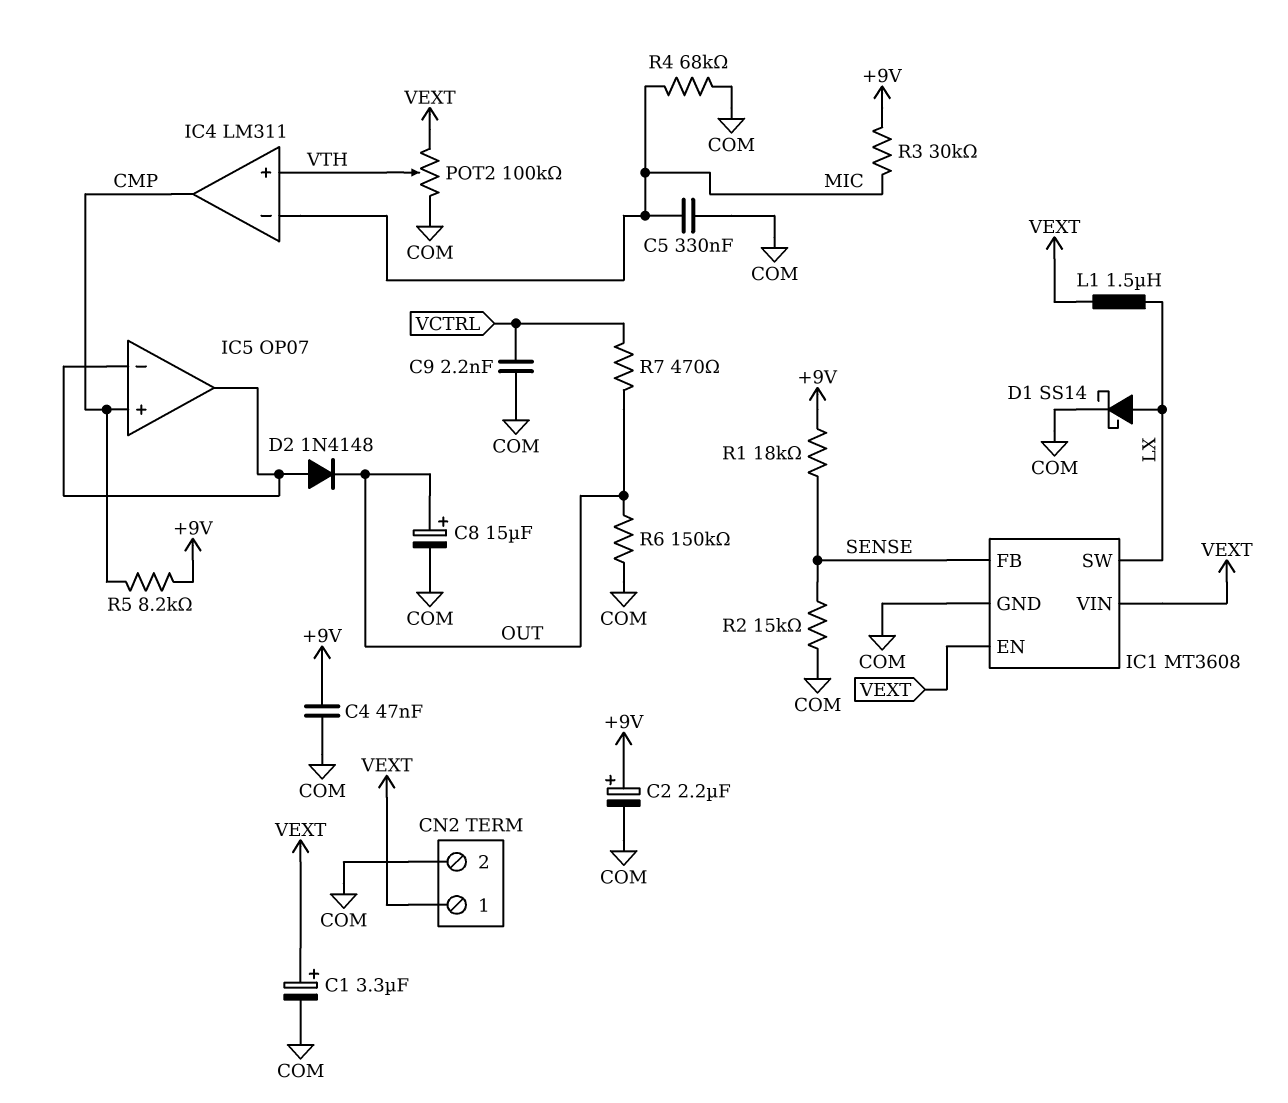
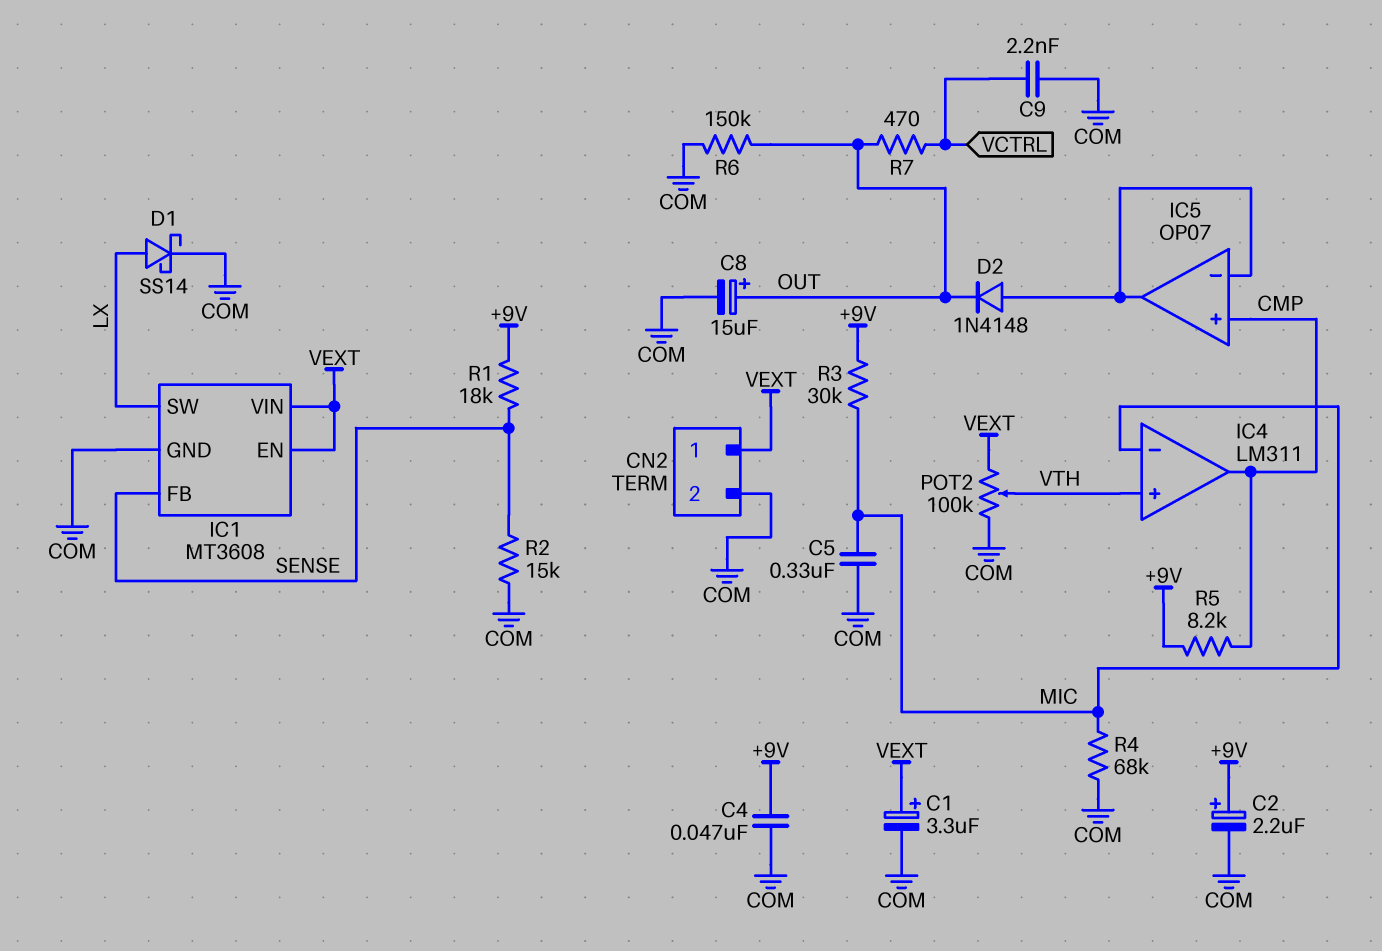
L1: 1.5uH (LX, VEXT) -> none

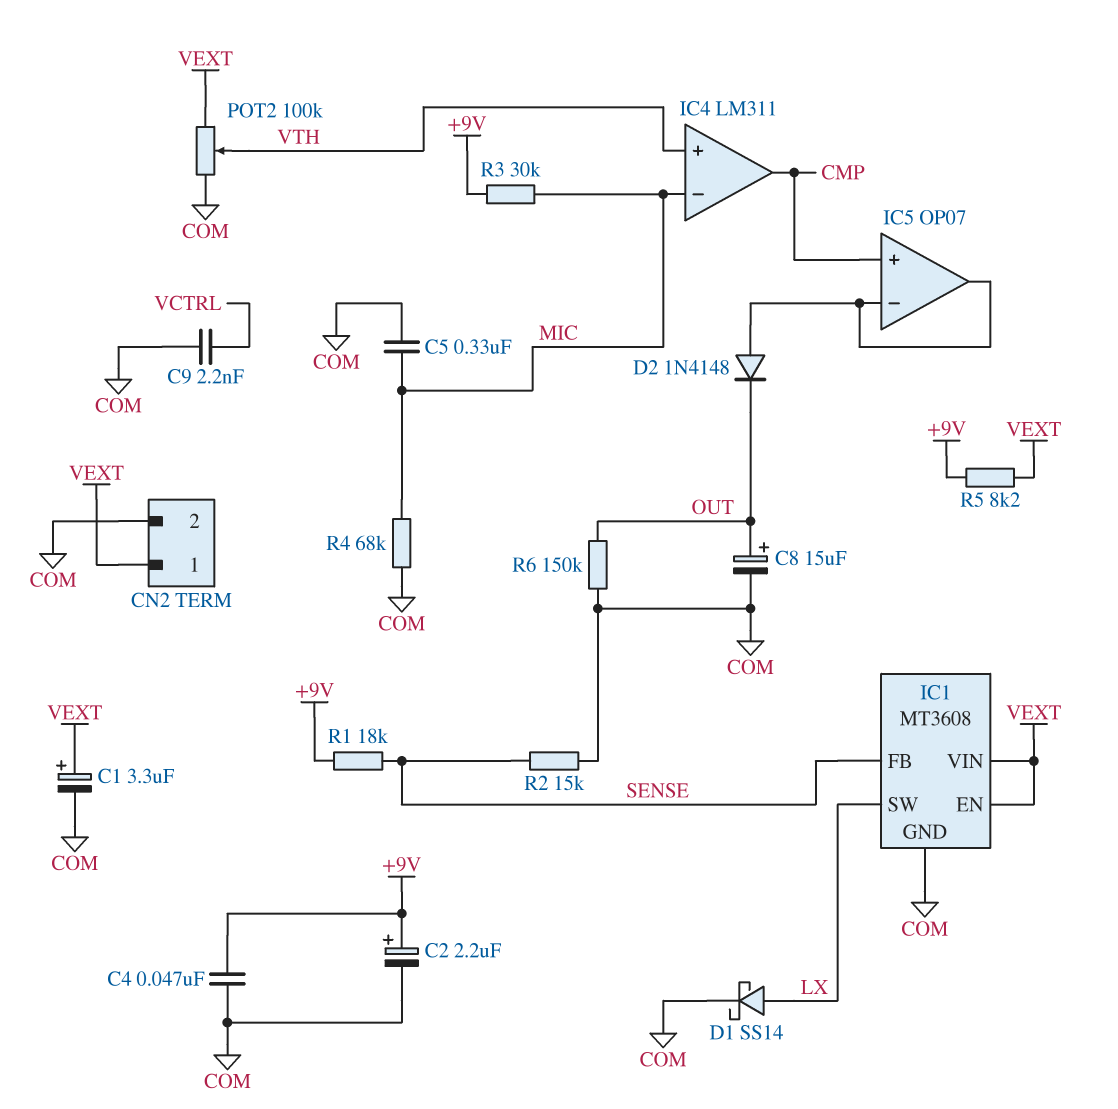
R5: 8.2k (+9V, CMP) -> 8.2k (+9V, VEXT)
R7: 470 (OUT, VCTRL) -> none

